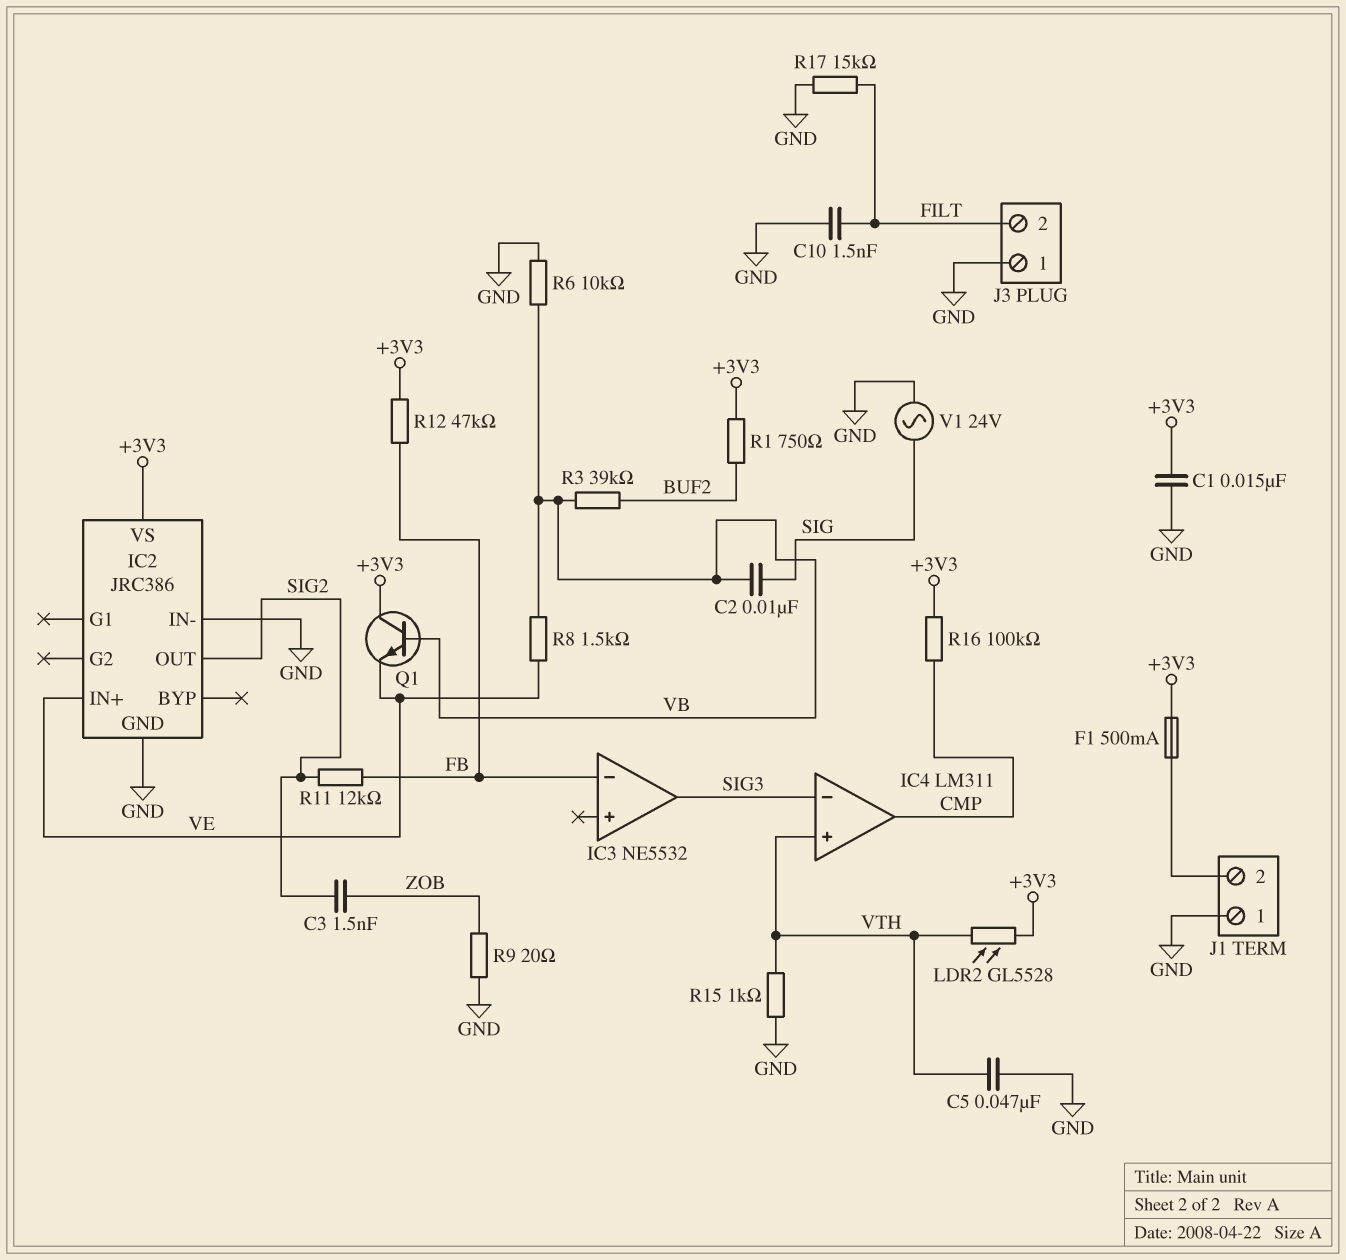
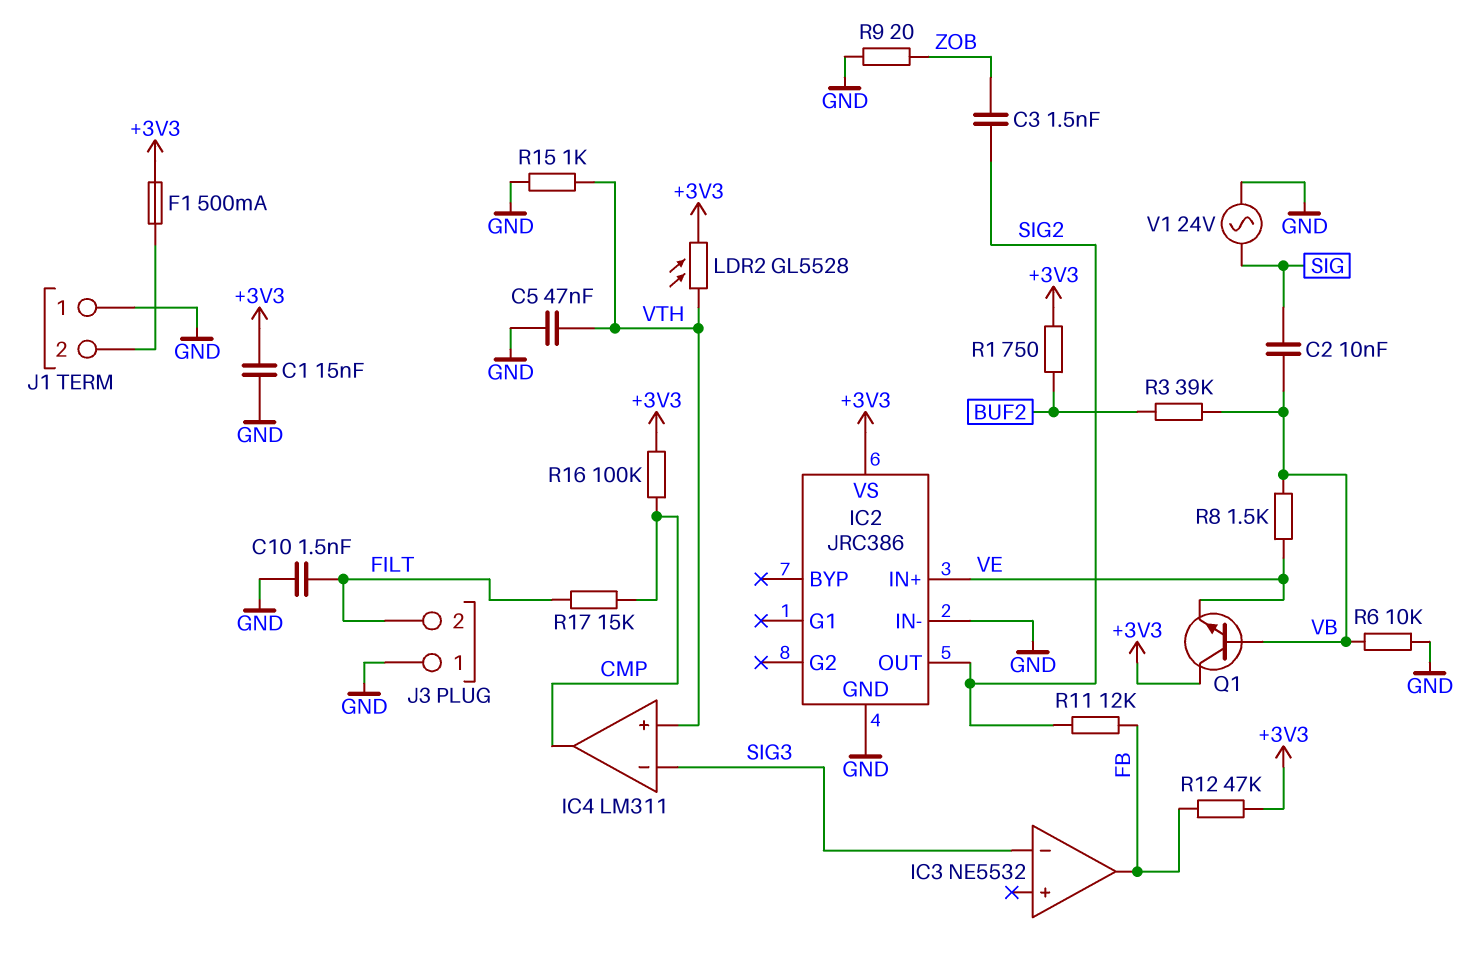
IC3 pin in-: FB -> SIG3
IC3 pin out: SIG3 -> FB
R17: 15k (FILT, GND) -> 15k (CMP, FILT)

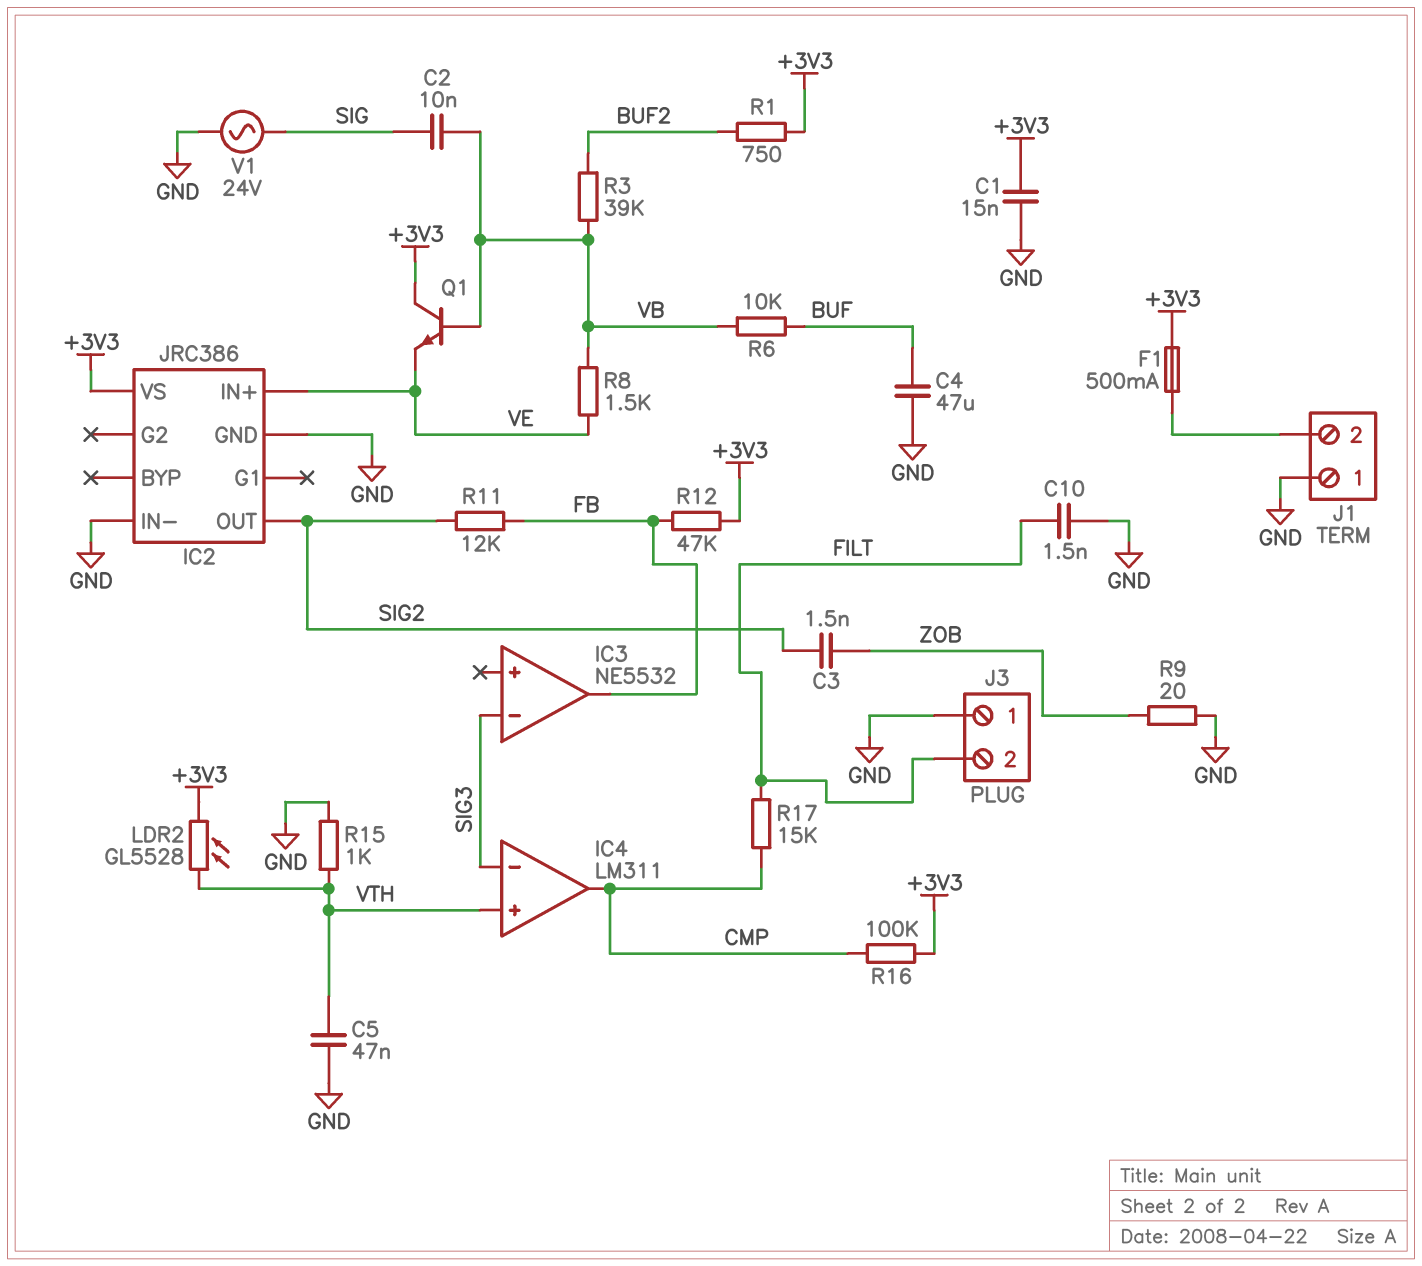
C4: none -> 47uF (BUF, GND)
R6: 10k (GND, VB) -> 10k (BUF, VB)

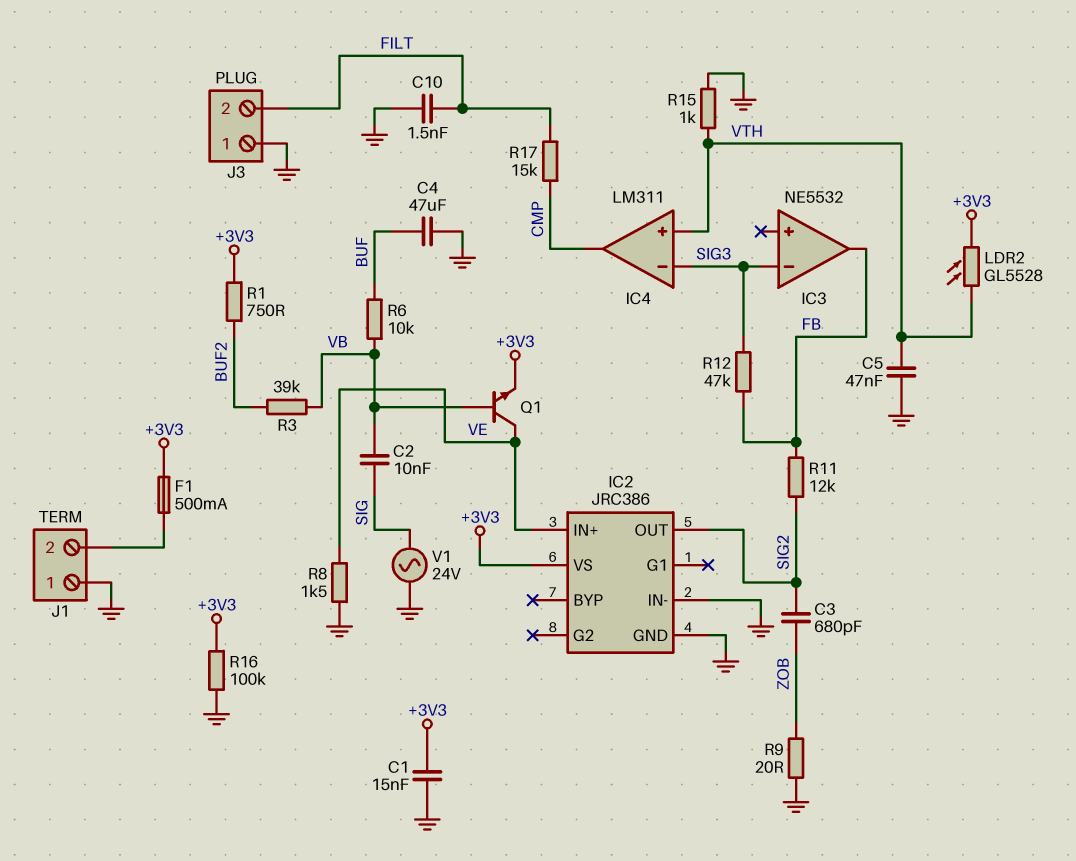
C3: 1.5nF (SIG2, ZOB) -> 680pF (SIG2, ZOB)
Q1: NPN (B VB, C +3V3, E VE) -> NPN (B VB, C VE, E +3V3)
R8: 1.5k (VB, VE) -> 1.5k (GND, VE)
R12: 47k (+3V3, FB) -> 47k (FB, SIG3)
R16: 100k (+3V3, CMP) -> 100k (+3V3, GND)

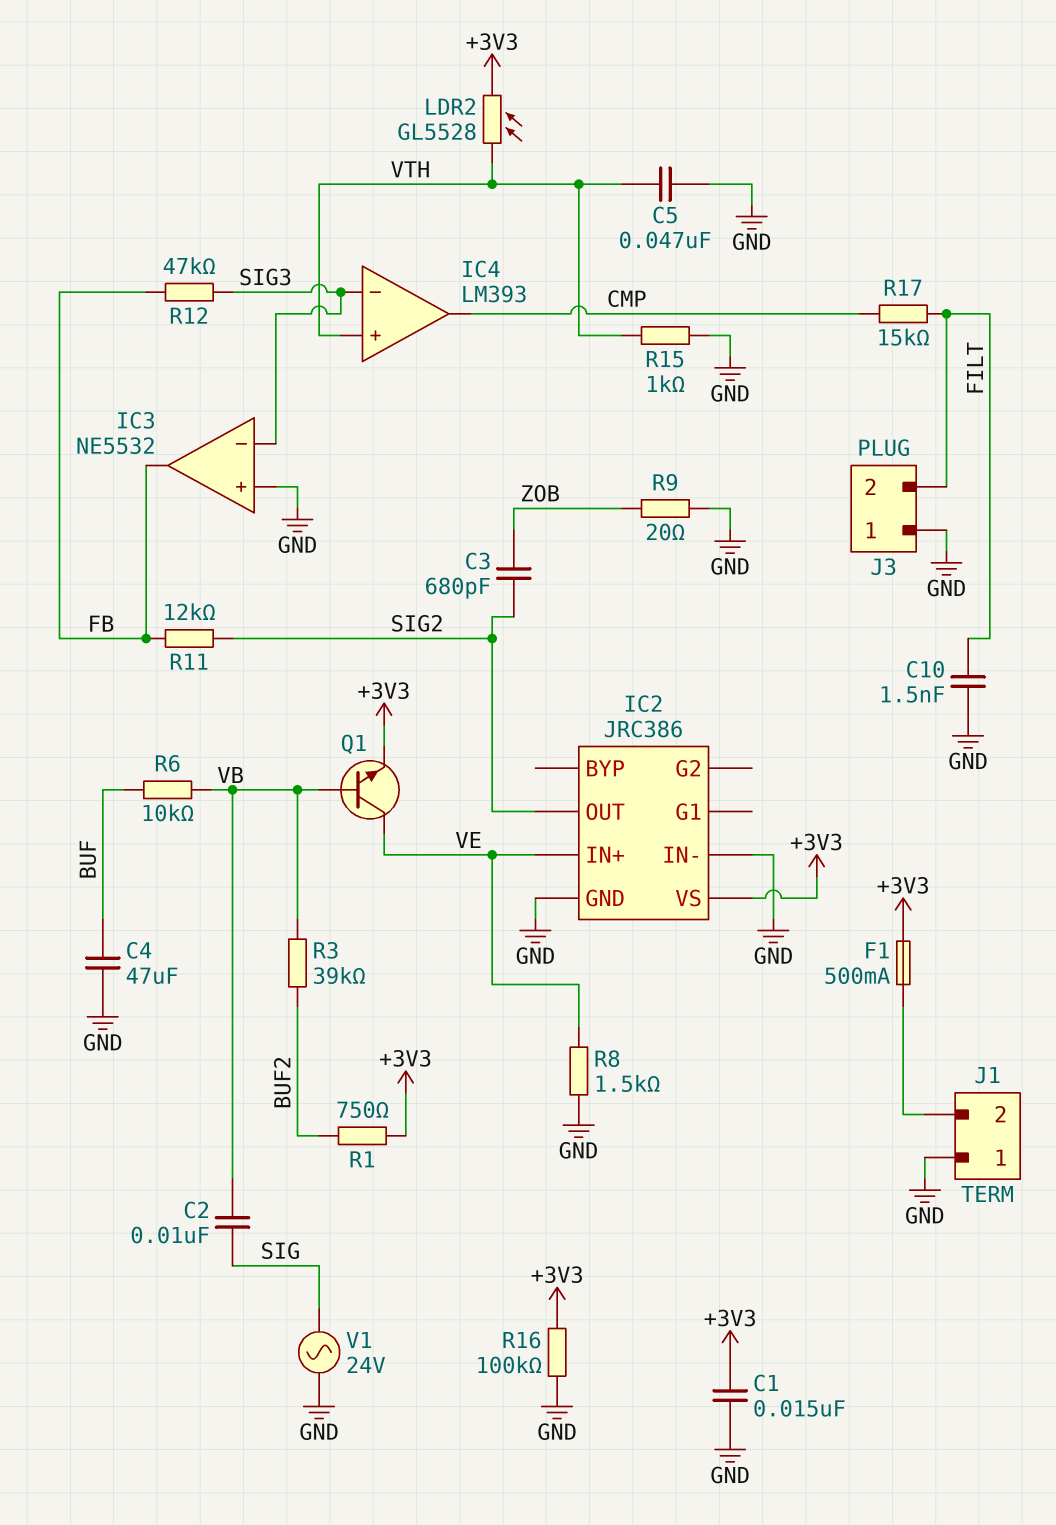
IC3 pin in+: none -> GND
IC4: LM311 -> LM393

